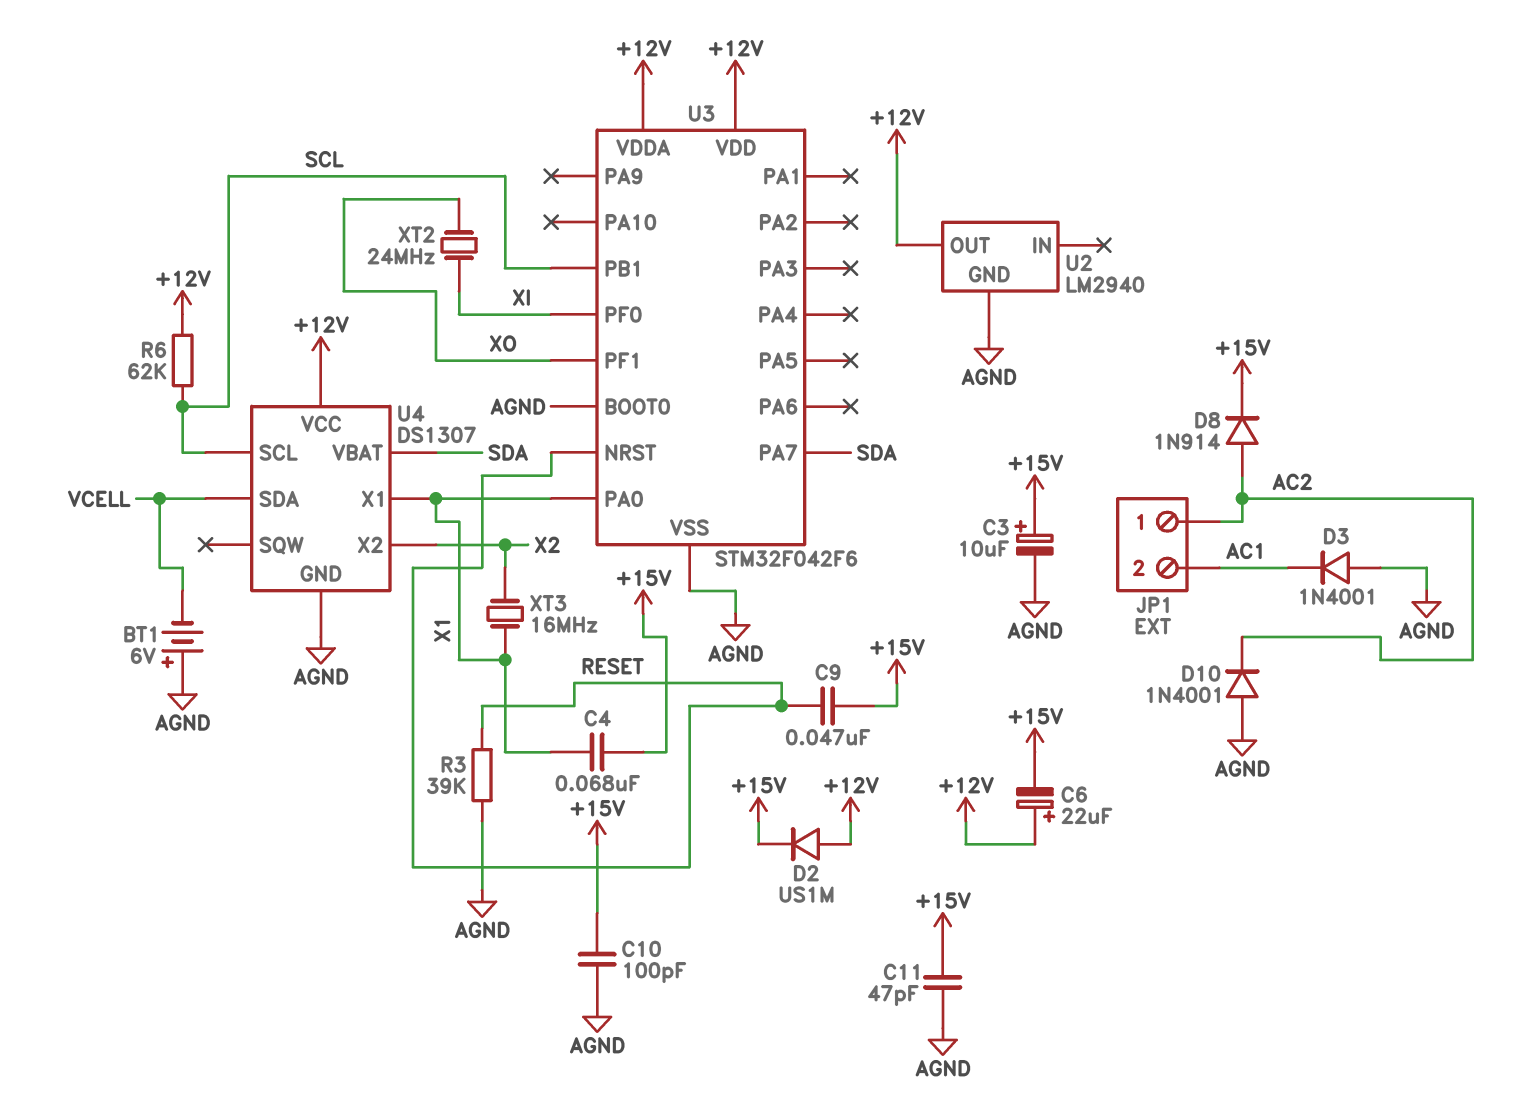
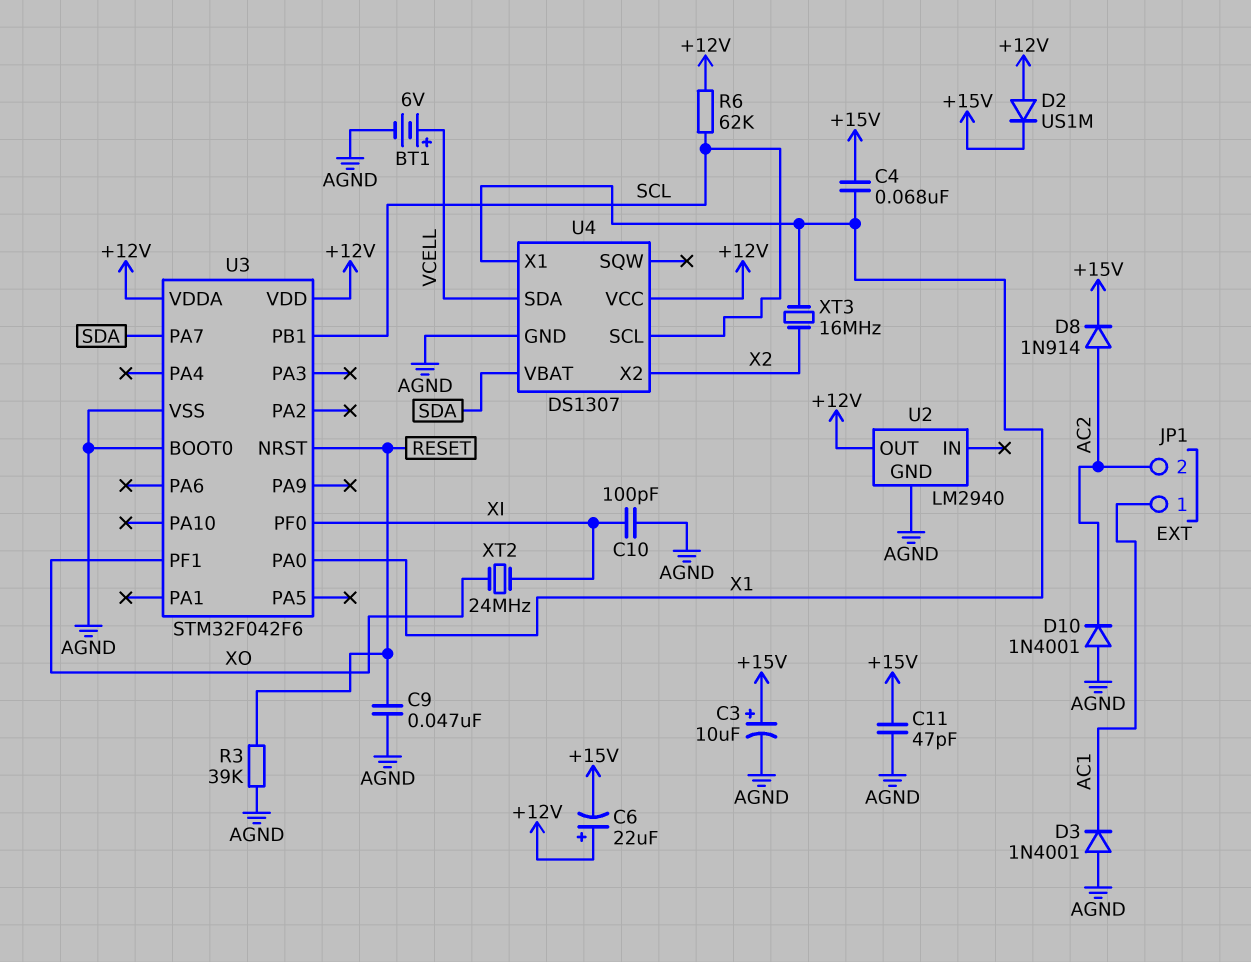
BT1: 6V (plus AGND, minus VCELL) -> 6V (plus VCELL, minus AGND)
C9: 47nF (+15V, RESET) -> 47nF (AGND, RESET)
C10: 100pF (+15V, AGND) -> 100pF (AGND, XI)
JP1 pin 1: AC2 -> AC1
JP1 pin 2: AC1 -> AC2

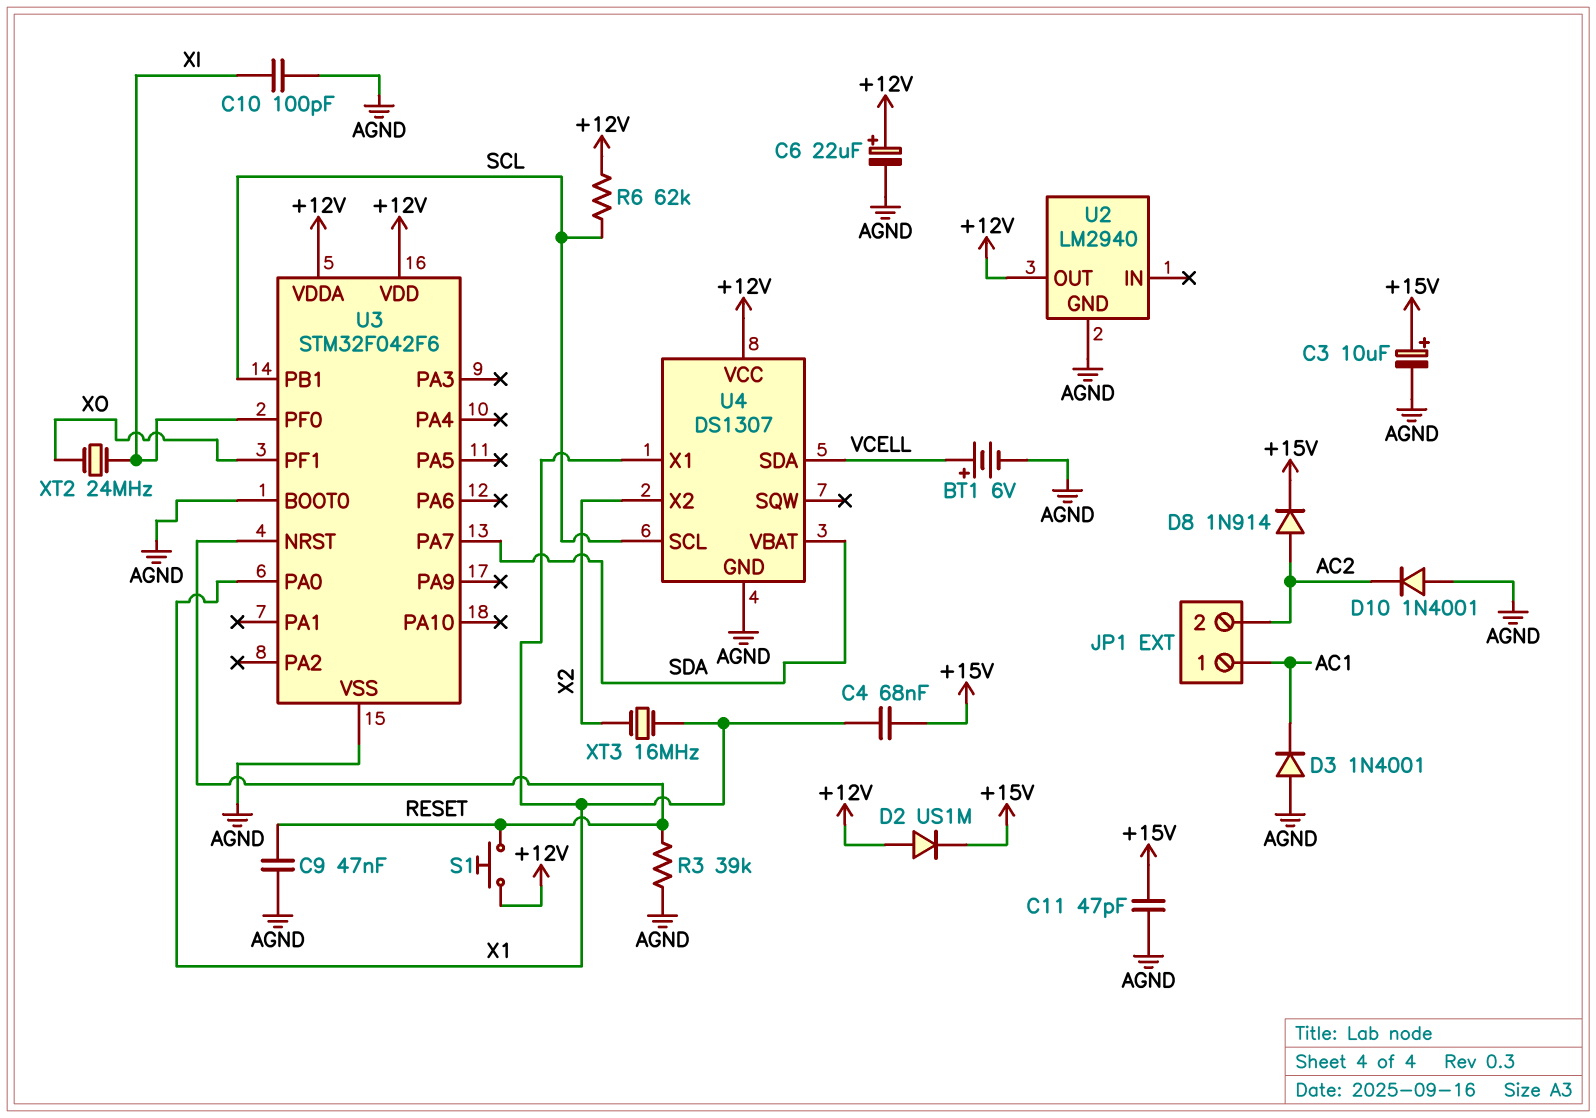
C6: 22uF (plus +12V, minus +15V) -> 22uF (plus +12V, minus AGND)
S1: none -> button (+12V, RESET)

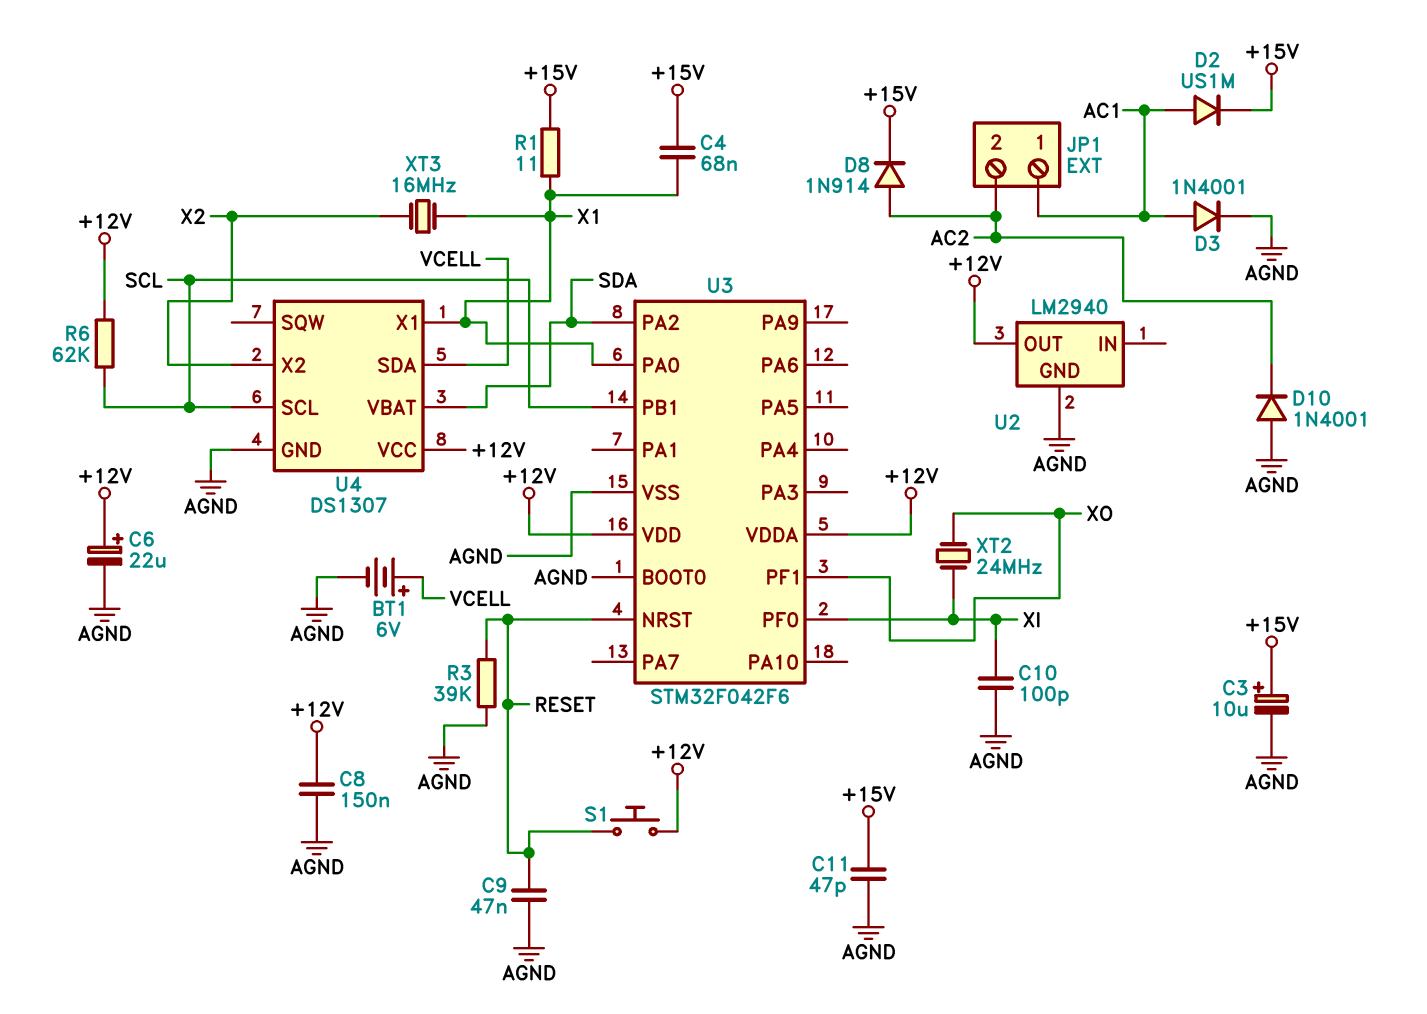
C8: none -> 150nF (+12V, AGND)
D2: diode US1M (A +12V, K +15V) -> diode US1M (A AC1, K +15V)
D3: diode 1N4001 (A AGND, K AC1) -> diode 1N4001 (A AC1, K AGND)
R1: none -> 11 (+15V, X1)
U3 pin PA2: none -> SDA
U3 pin PA7: SDA -> none

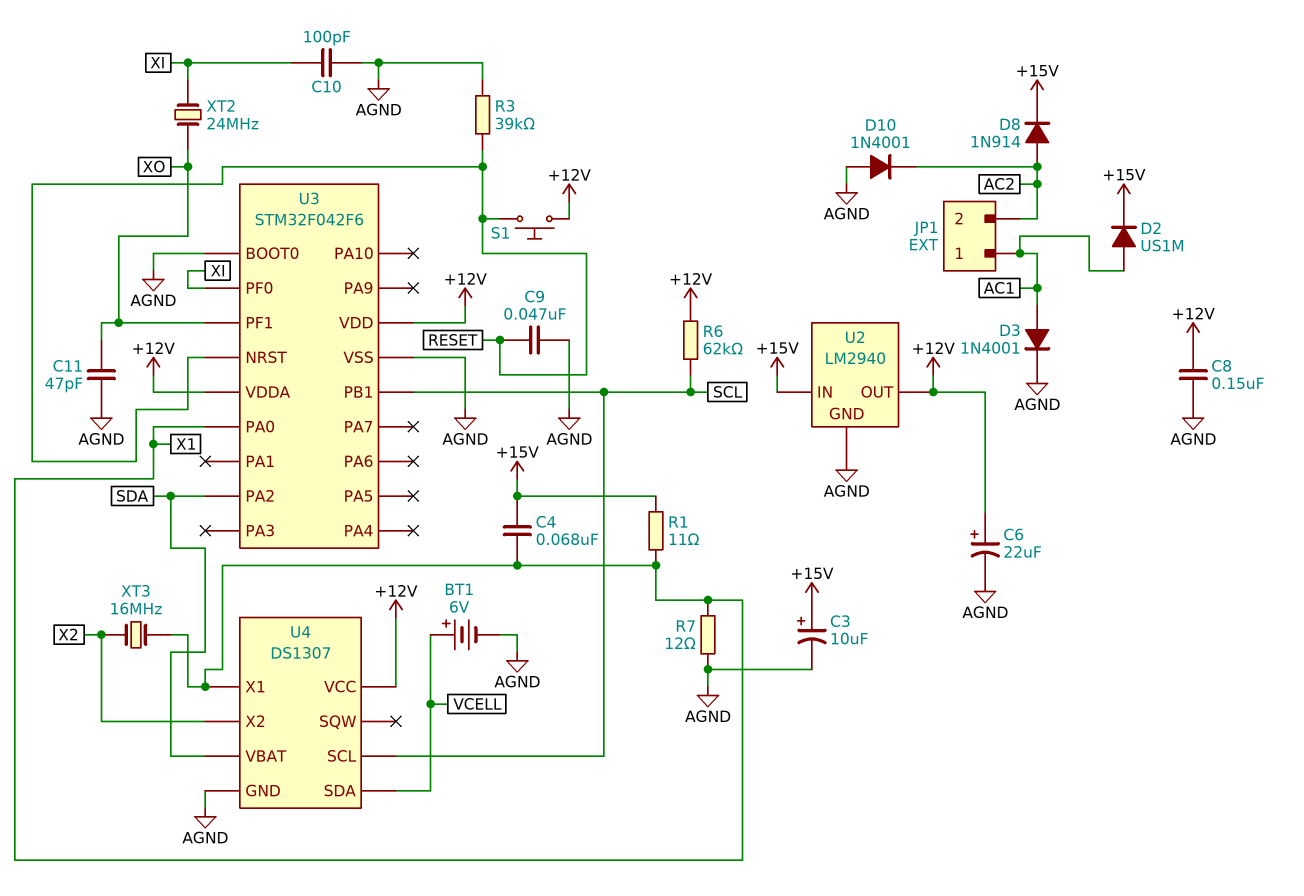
C11: 47pF (+15V, AGND) -> 47pF (AGND, XO)
R7: none -> 12 (AGND, X1)
U2 pin IN: none -> +15V

